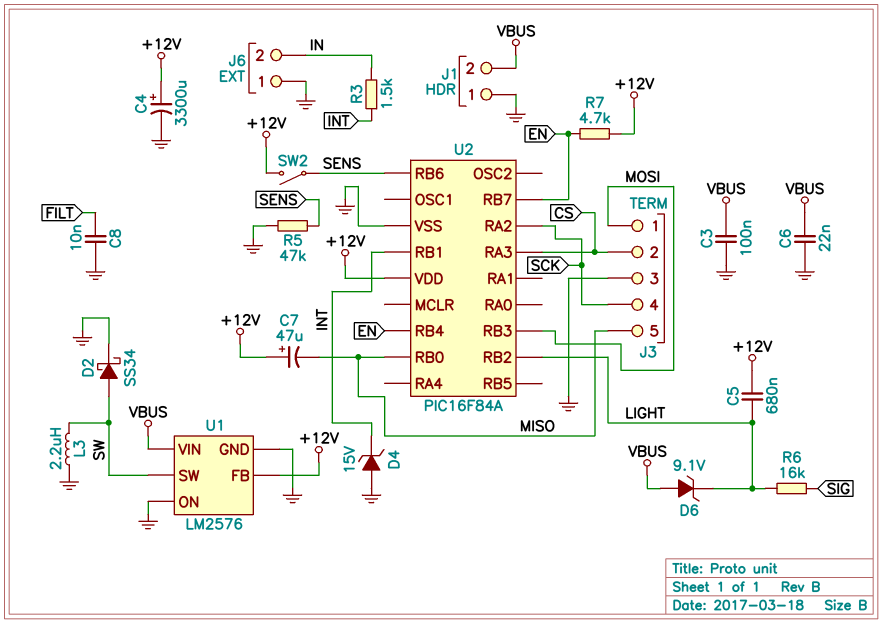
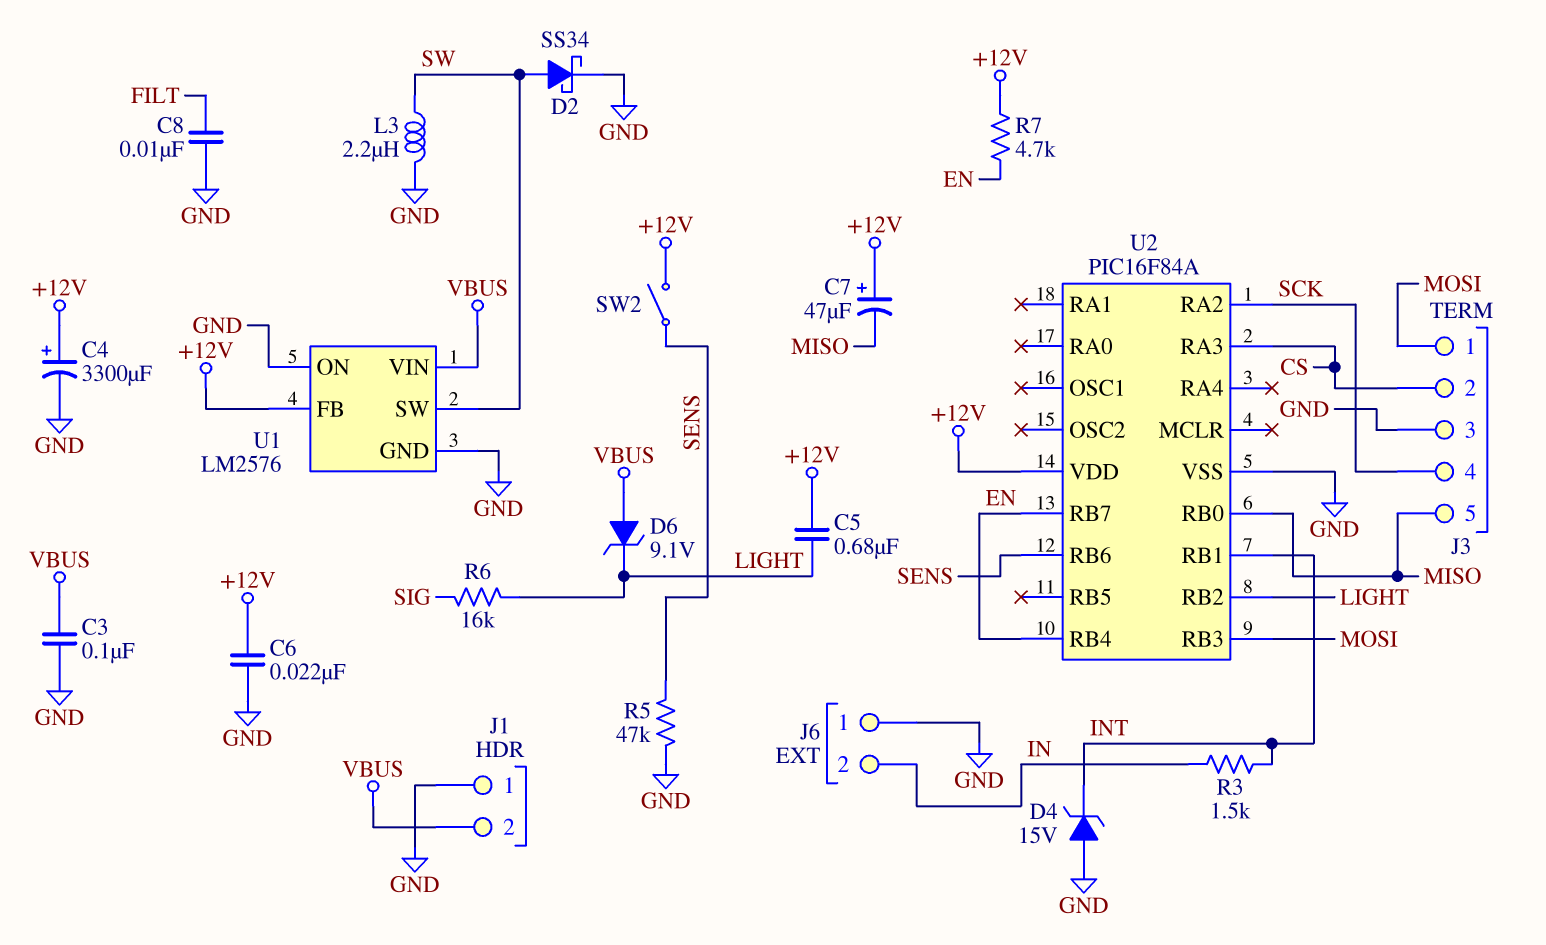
C6: 22nF (GND, VBUS) -> 22nF (+12V, GND)

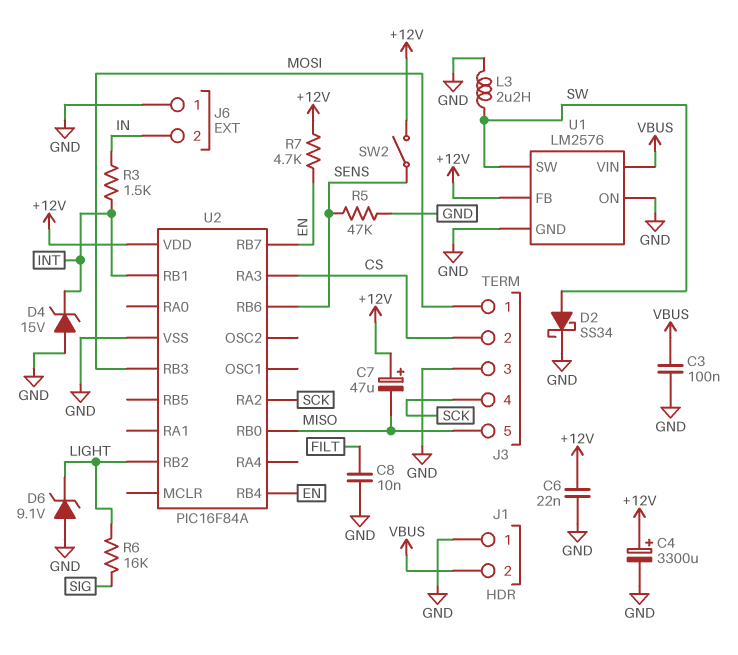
C5: 680nF (+12V, LIGHT) -> none
D6: zener 9.1V (A VBUS, K LIGHT) -> zener 9.1V (A GND, K LIGHT)

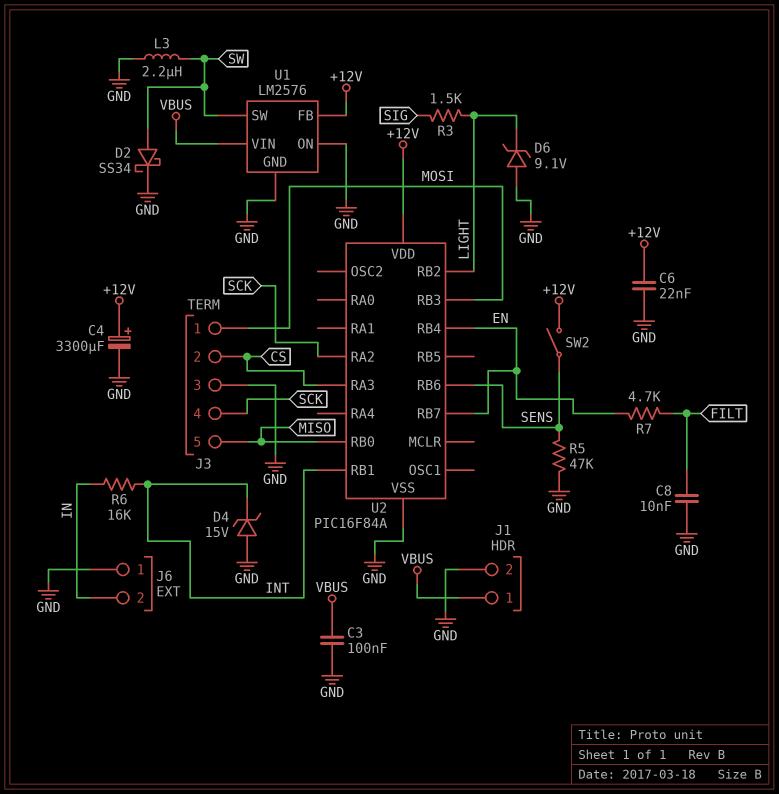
C7: 47uF (plus +12V, minus MISO) -> none
J1 pin 1: GND -> VBUS
J1 pin 2: VBUS -> GND
R3: 1.5k (IN, INT) -> 1.5k (LIGHT, SIG)
R6: 16k (LIGHT, SIG) -> 16k (IN, INT)
R7: 4.7k (+12V, EN) -> 4.7k (EN, FILT)

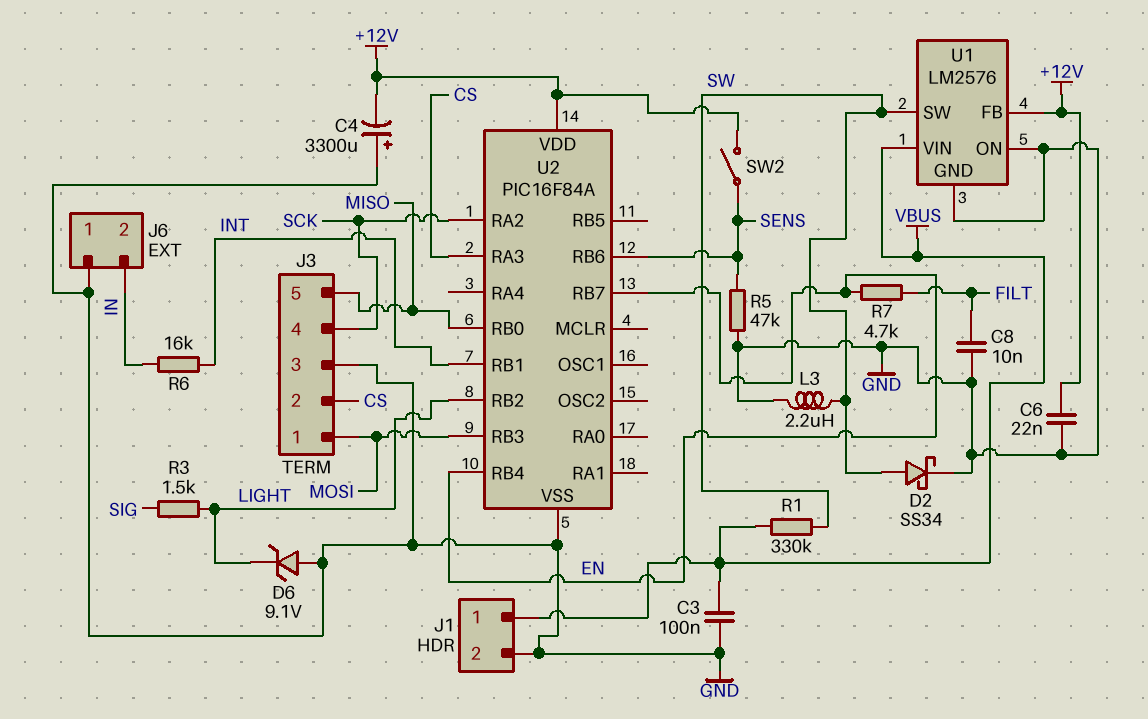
C4: 3300uF (plus +12V, minus GND) -> 3300uF (plus GND, minus +12V)
D4: zener 15V (A GND, K INT) -> none
R1: none -> 330k (SW, VBUS)

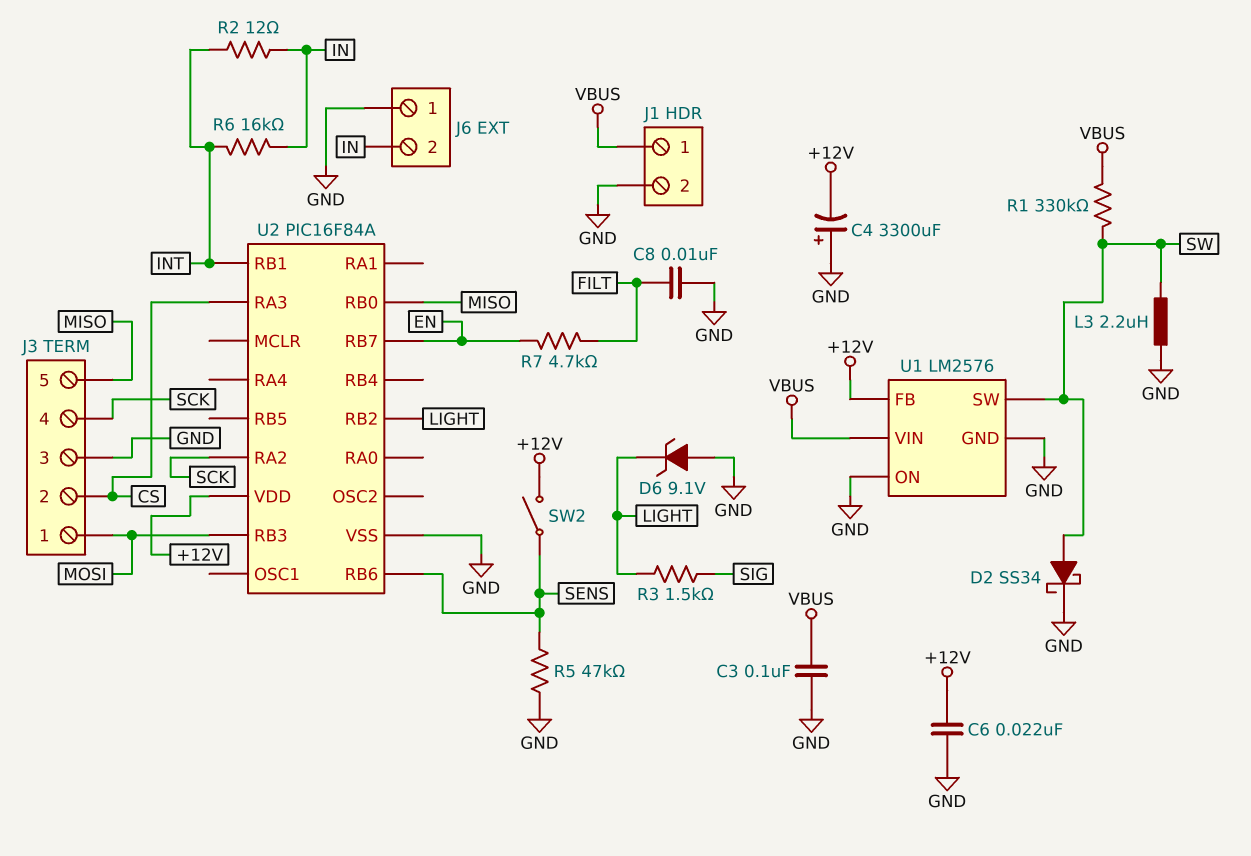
R2: none -> 12 (IN, INT)
U2 pin RB4: EN -> none

